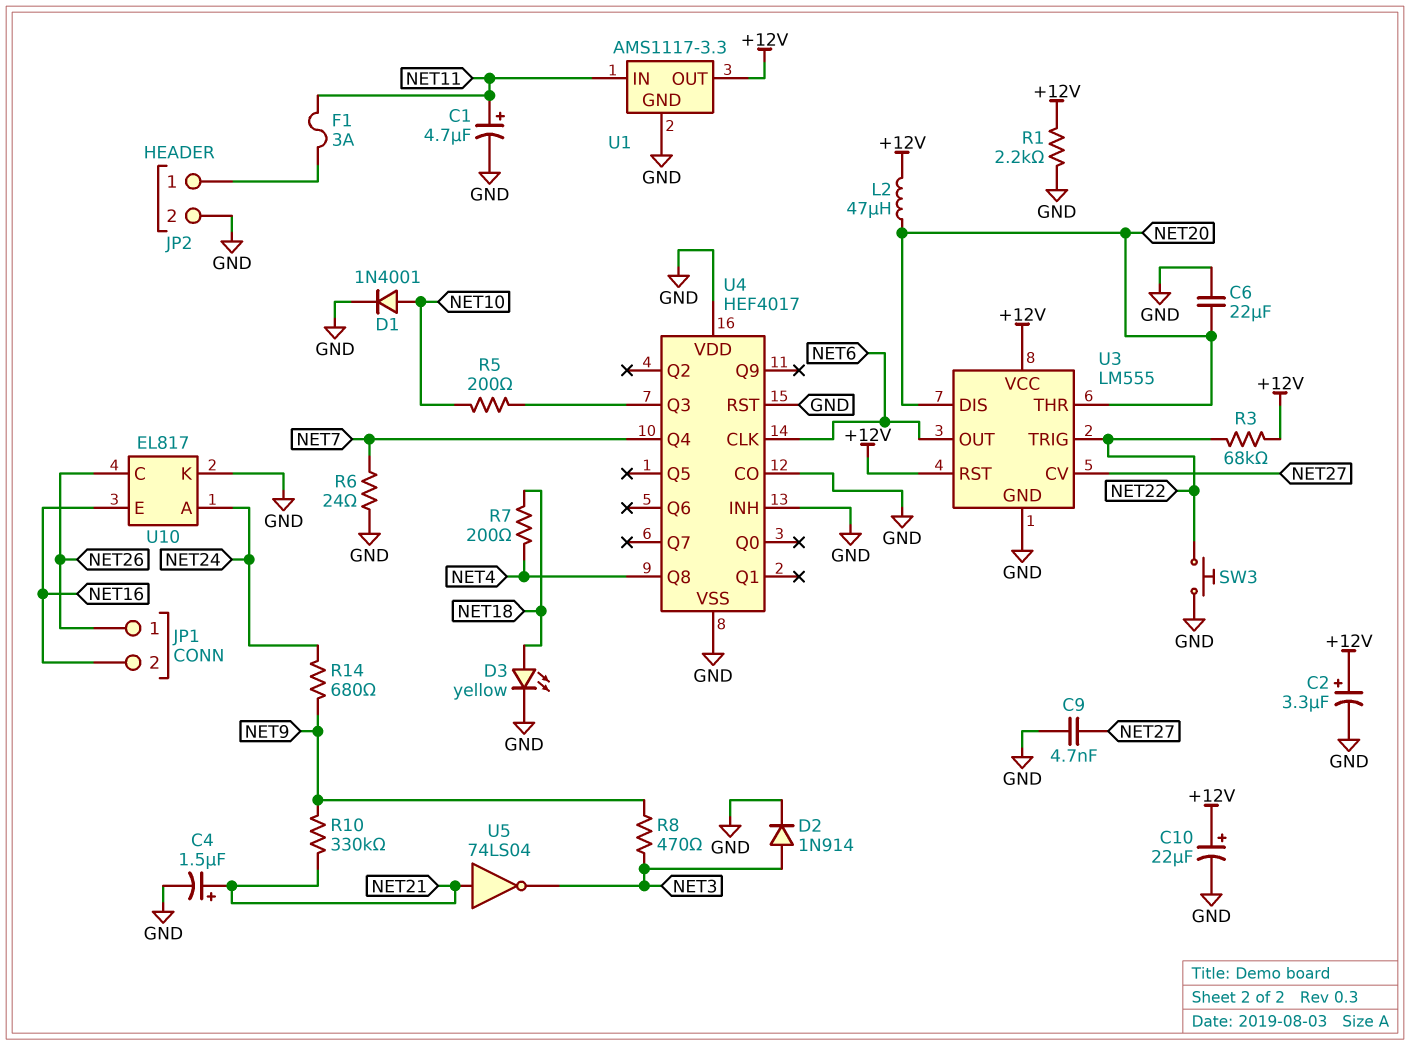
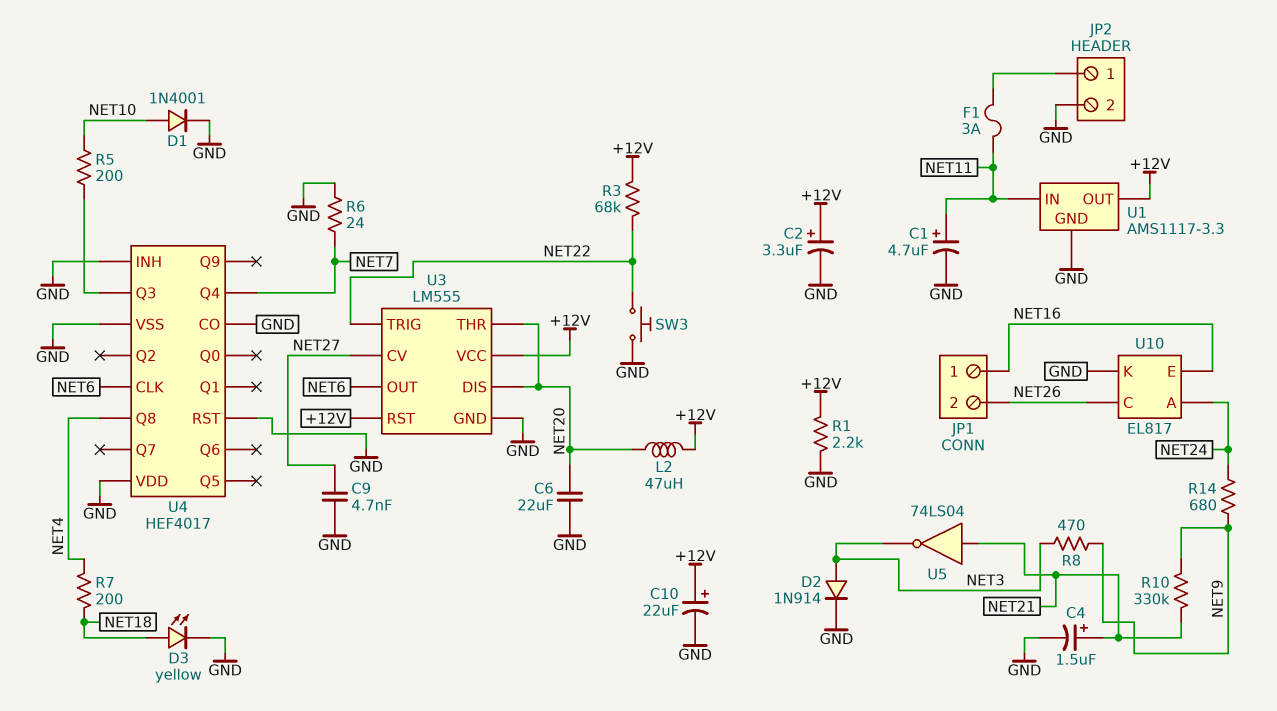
JP1 pin 1: NET26 -> NET16
JP1 pin 2: NET16 -> NET26

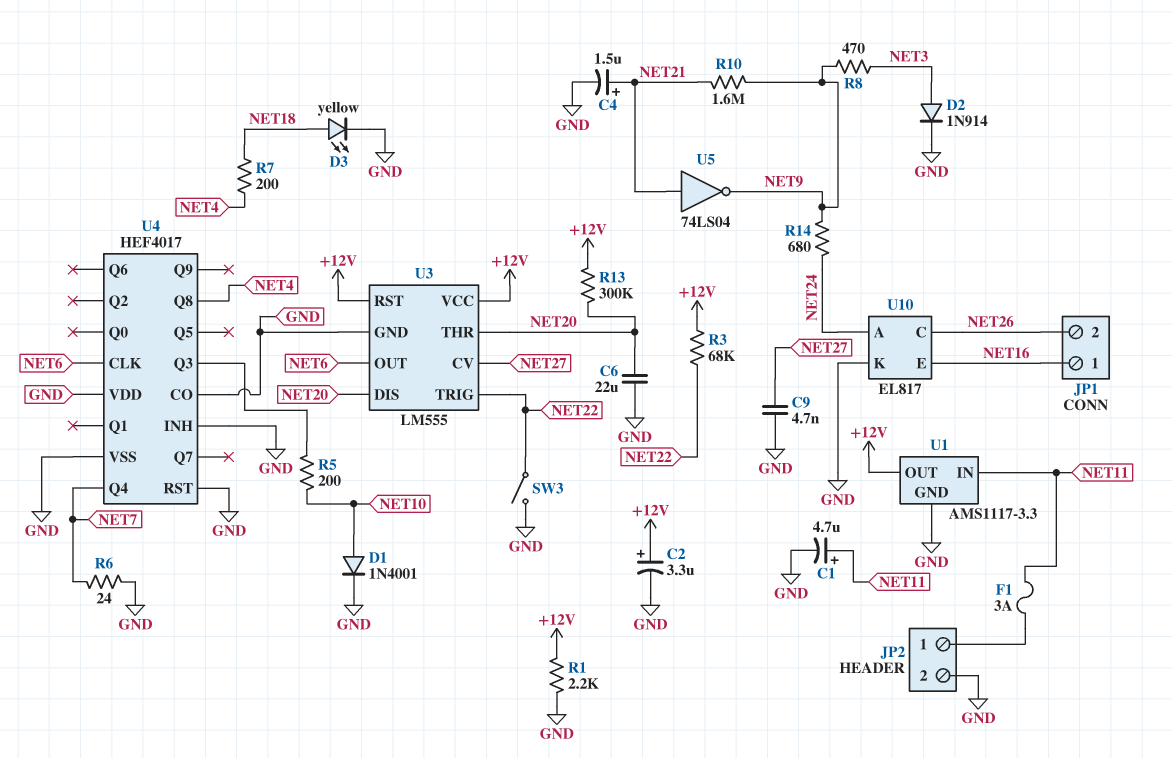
C10: 22uF (plus +12V, minus GND) -> none
L2: 47uH (+12V, NET20) -> none
R10: 330k (NET9, NET21) -> 1.6M (NET9, NET21)
R13: none -> 300k (+12V, NET20)
SW3: button (GND, NET22) -> switch (GND, NET22)
U5: NOT 74LS04 (in NET21, out NET3) -> NOT 74LS04 (in NET21, out NET9)

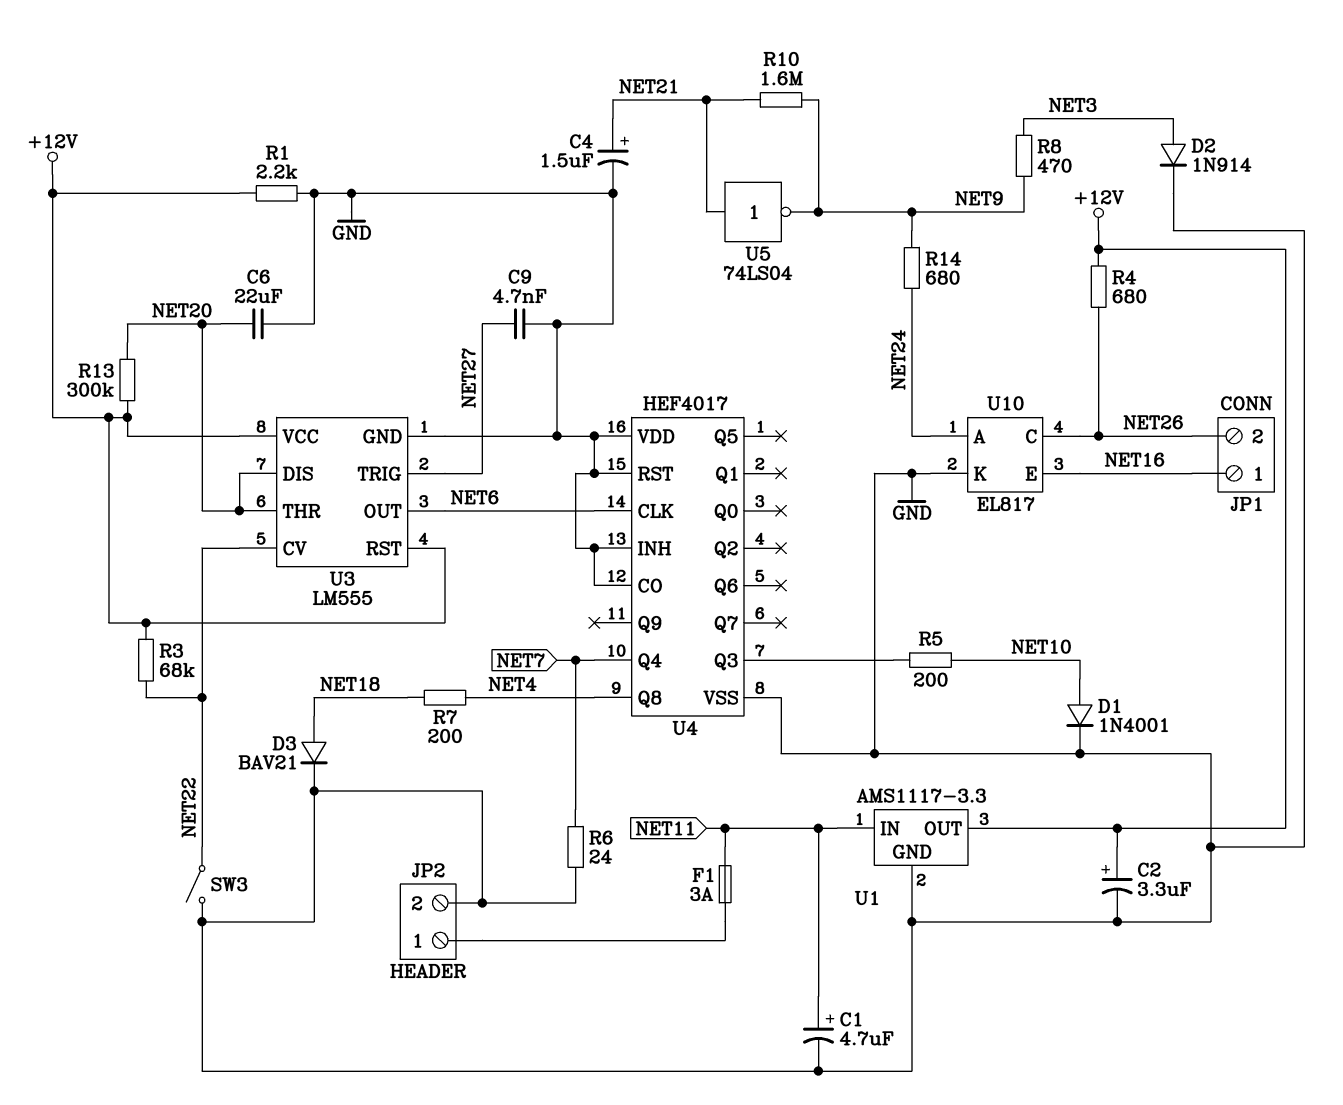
D3: LED yellow (A NET18, K GND) -> diode BAV21 (A NET18, K GND)
R4: none -> 680 (+12V, NET26)
U3 pin CV: NET27 -> NET22
U3 pin TRIG: NET22 -> NET27

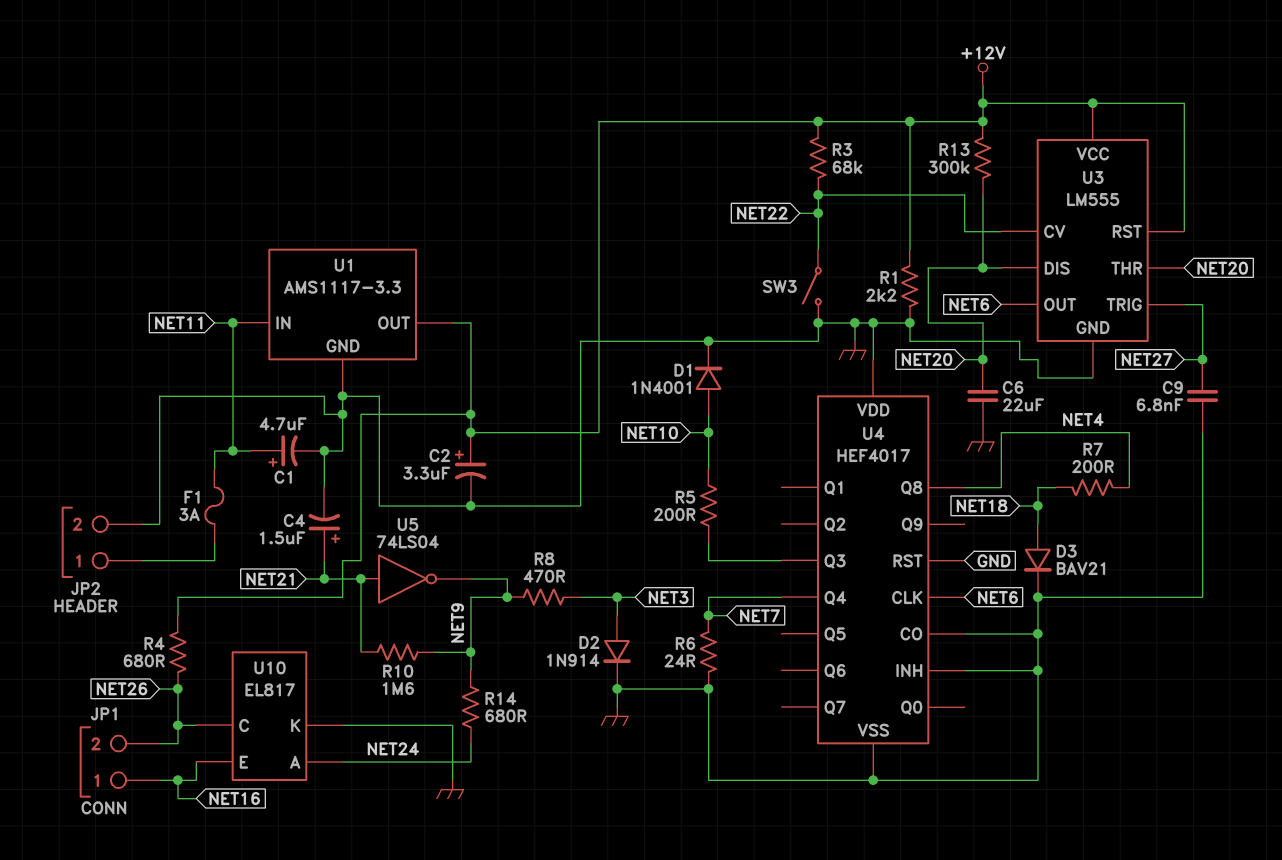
C9: 4.7nF (GND, NET27) -> 6.8nF (GND, NET27)

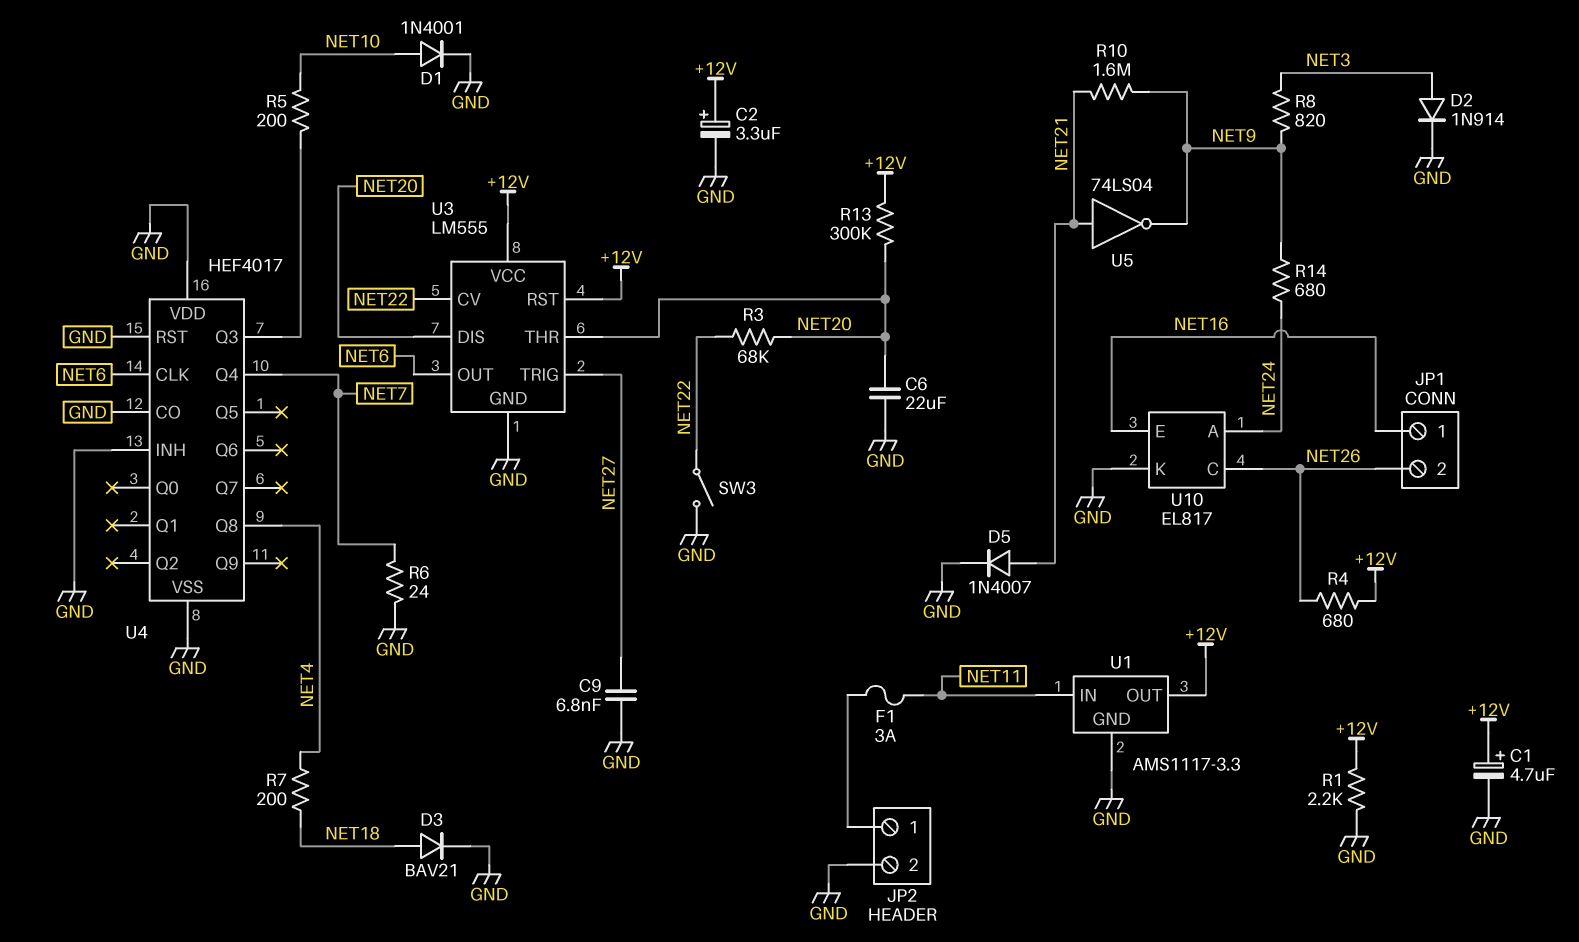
C1: 4.7uF (plus NET11, minus GND) -> 4.7uF (plus +12V, minus GND)
C4: 1.5uF (plus NET21, minus GND) -> none
D5: none -> diode 1N4007 (A NET21, K GND)
R3: 68k (+12V, NET22) -> 68k (NET20, NET22)
R8: 470 (NET3, NET9) -> 820 (NET3, NET9)

